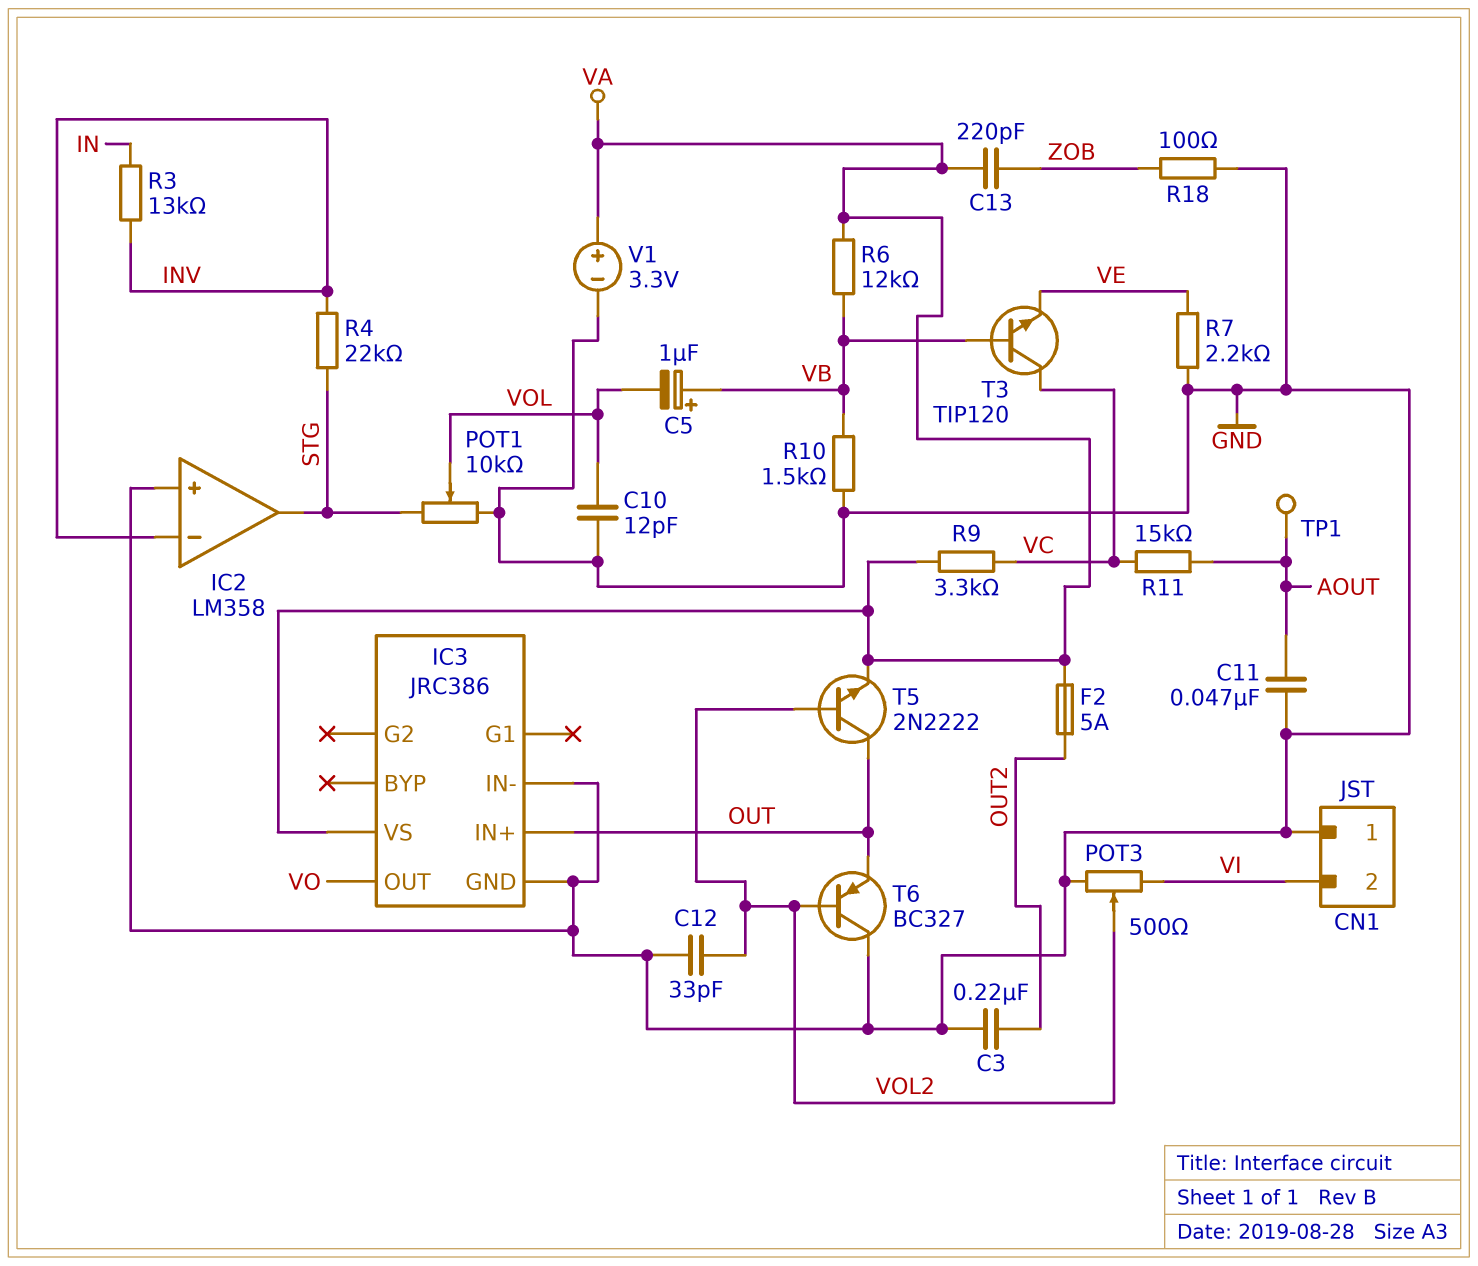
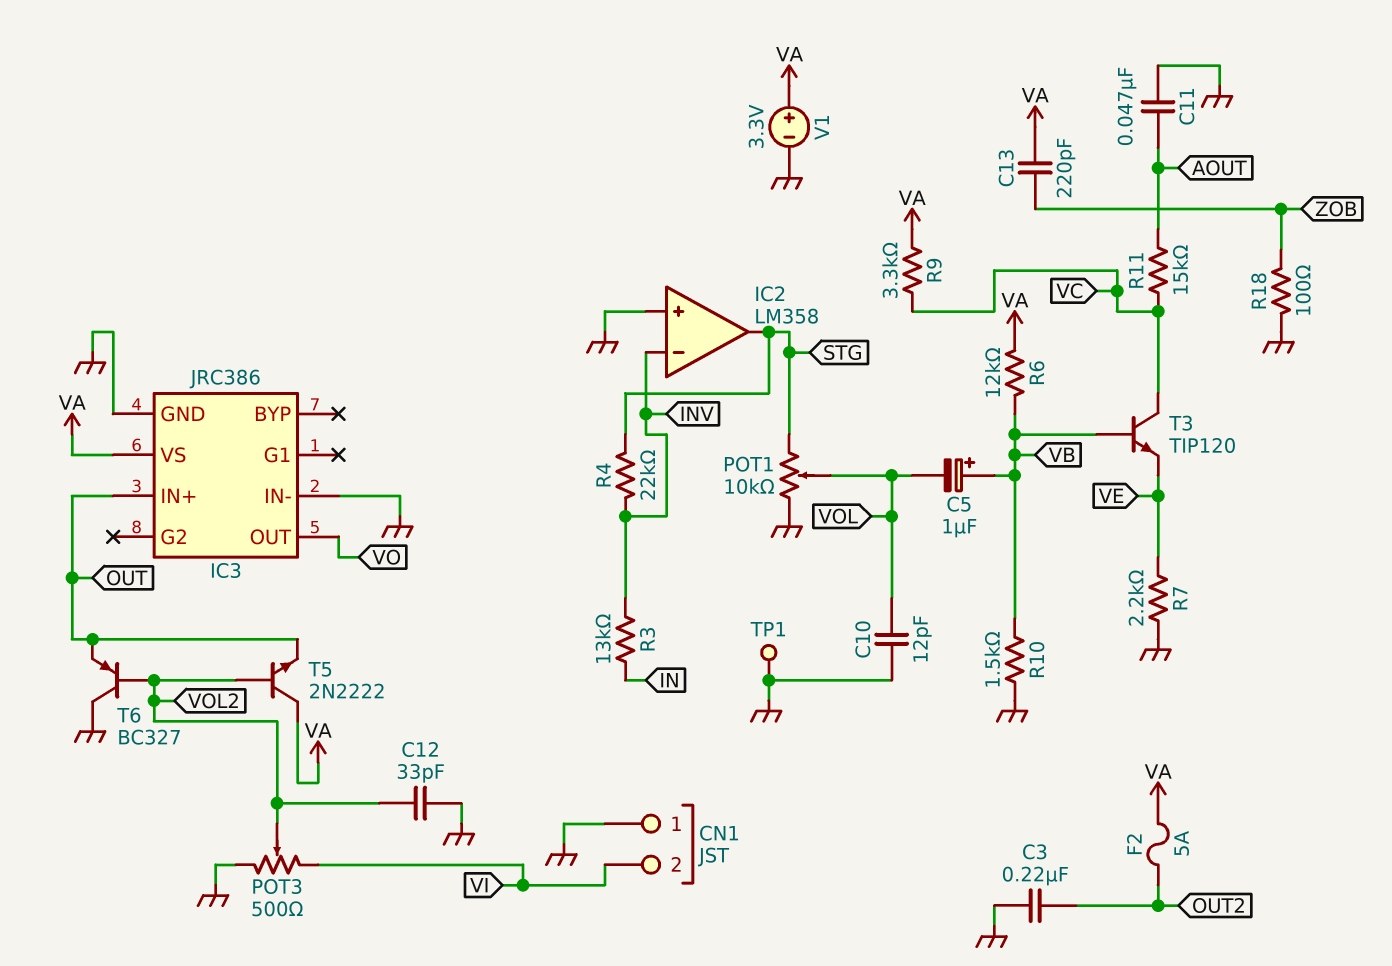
T5: NPN 2N2222 (B VOL2, C OUT, E VA) -> NPN 2N2222 (B VOL2, C VA, E OUT)
TP1: test point (AOUT) -> test point (GND)

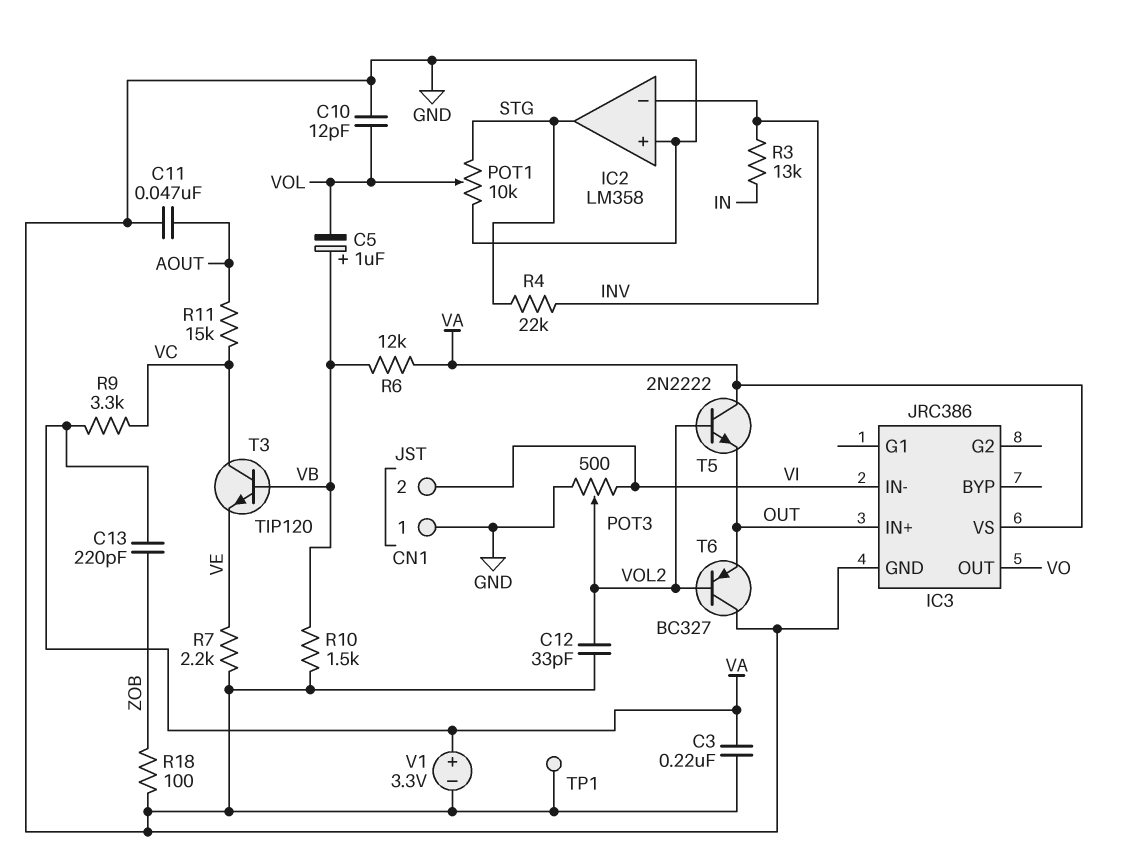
C3: 220nF (GND, OUT2) -> 220nF (GND, VA)
F2: 5A (OUT2, VA) -> none
IC3 pin IN-: GND -> VI

